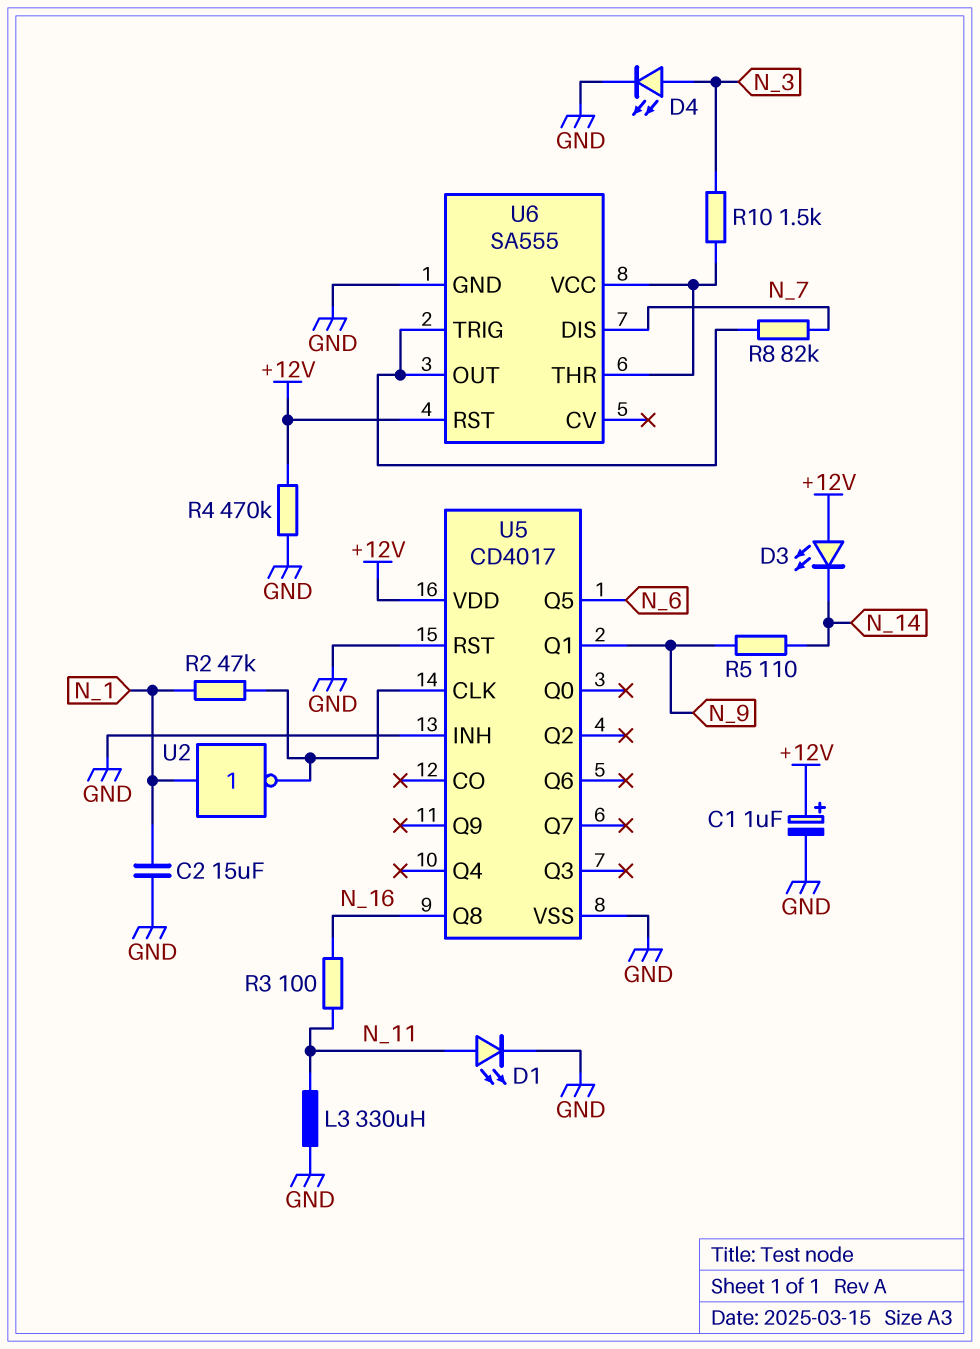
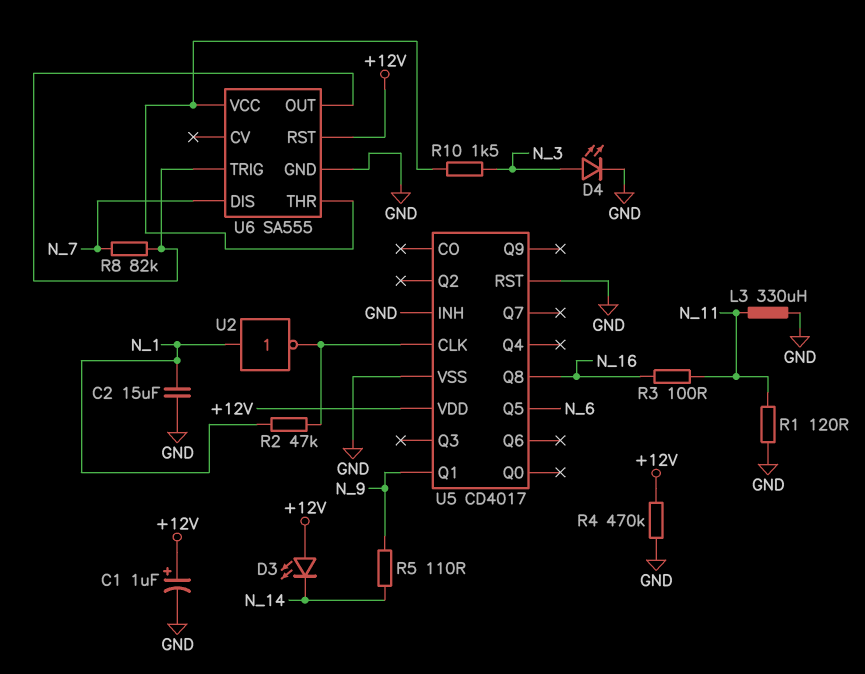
D1: LED (A N_11, K GND) -> none
R1: none -> 120 (GND, N_11)

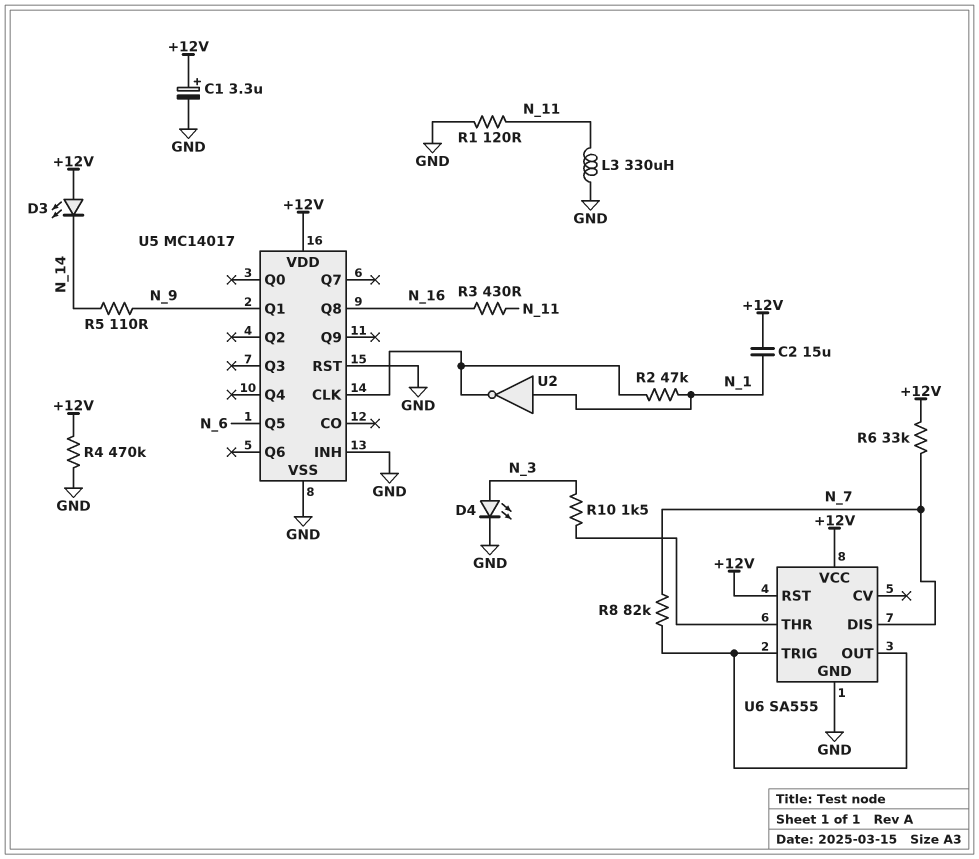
C1: 1uF (plus +12V, minus GND) -> 3.3uF (plus +12V, minus GND)
C2: 15uF (GND, N_1) -> 15uF (+12V, N_1)
R3: 100 (N_11, N_16) -> 430 (N_11, N_16)
R6: none -> 33k (+12V, N_7)
U5: CD4017 -> MC14017
U6 pin VCC: U6/THR -> +12V

